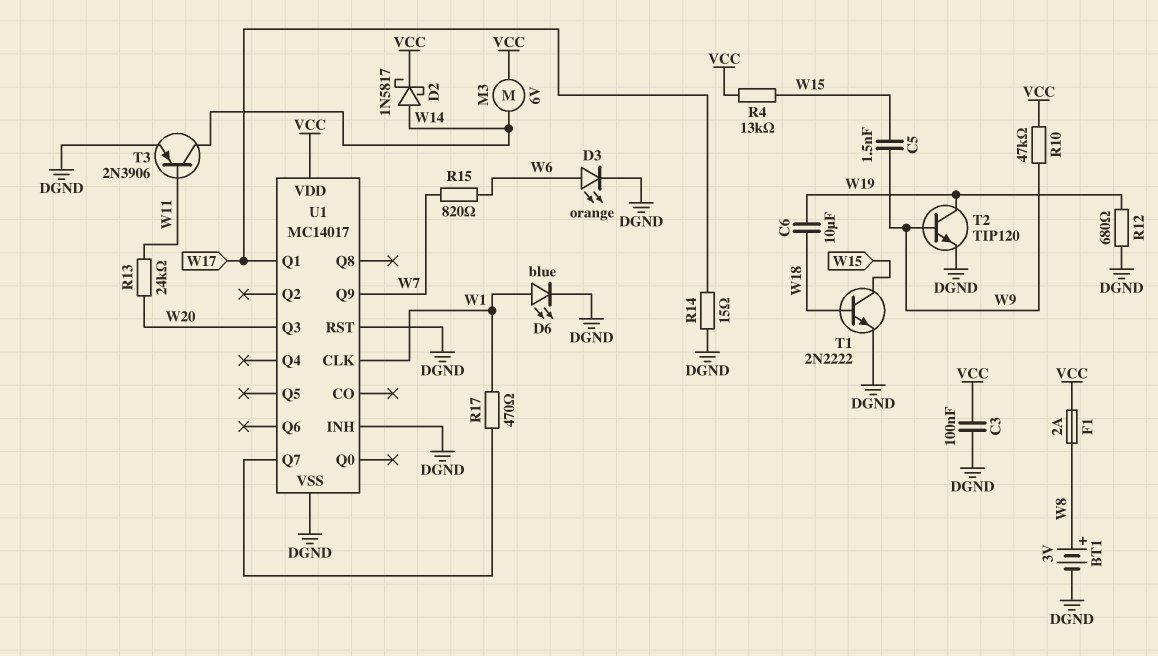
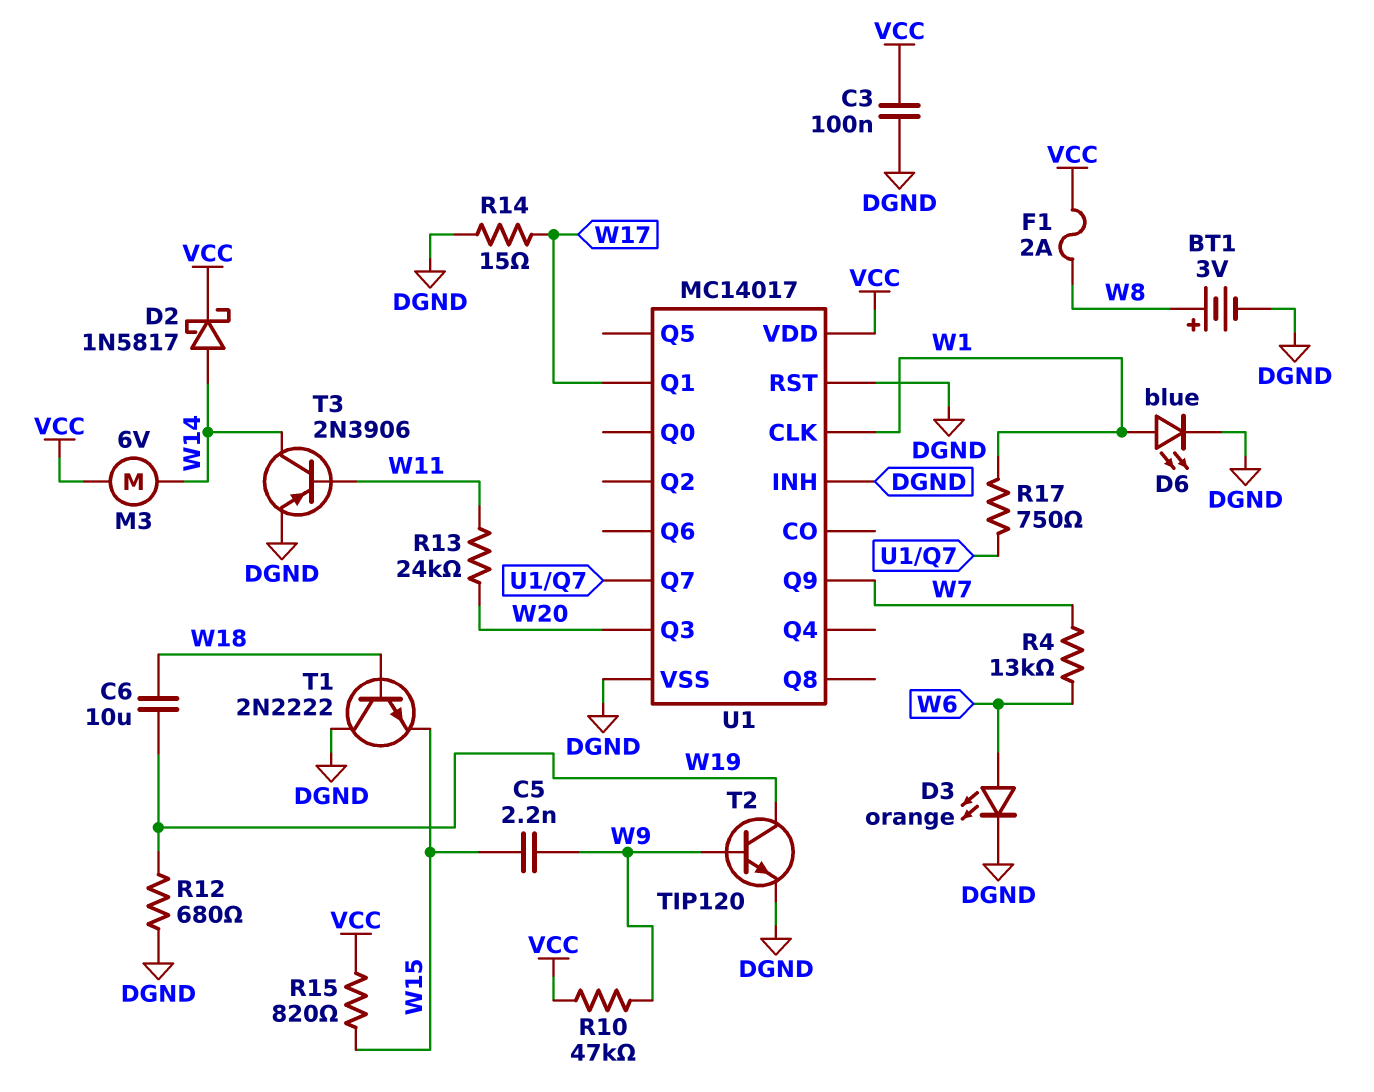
C5: 1.5nF (W9, W15) -> 2.2nF (W9, W15)
R4: 13k (VCC, W15) -> 13k (W6, W7)
R15: 820 (W6, W7) -> 820 (VCC, W15)
R17: 470 (U1/Q7, W1) -> 750 (U1/Q7, W1)
T1: NPN 2N2222 (B W18, C W15, E DGND) -> NPN 2N2222 (B W18, C DGND, E W15)

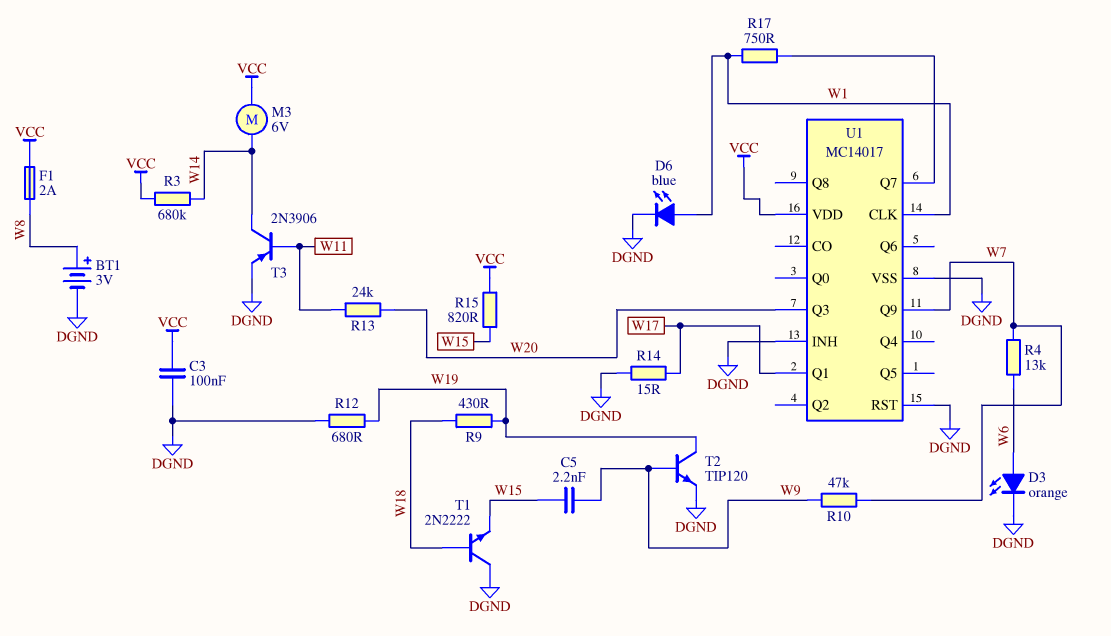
C6: 10uF (W18, W19) -> none
D2: schottky 1N5817 (A W14, K VCC) -> none
R3: none -> 680k (VCC, W14)
R9: none -> 430 (W18, W19)
R10: 47k (VCC, W9) -> 47k (W7, W9)

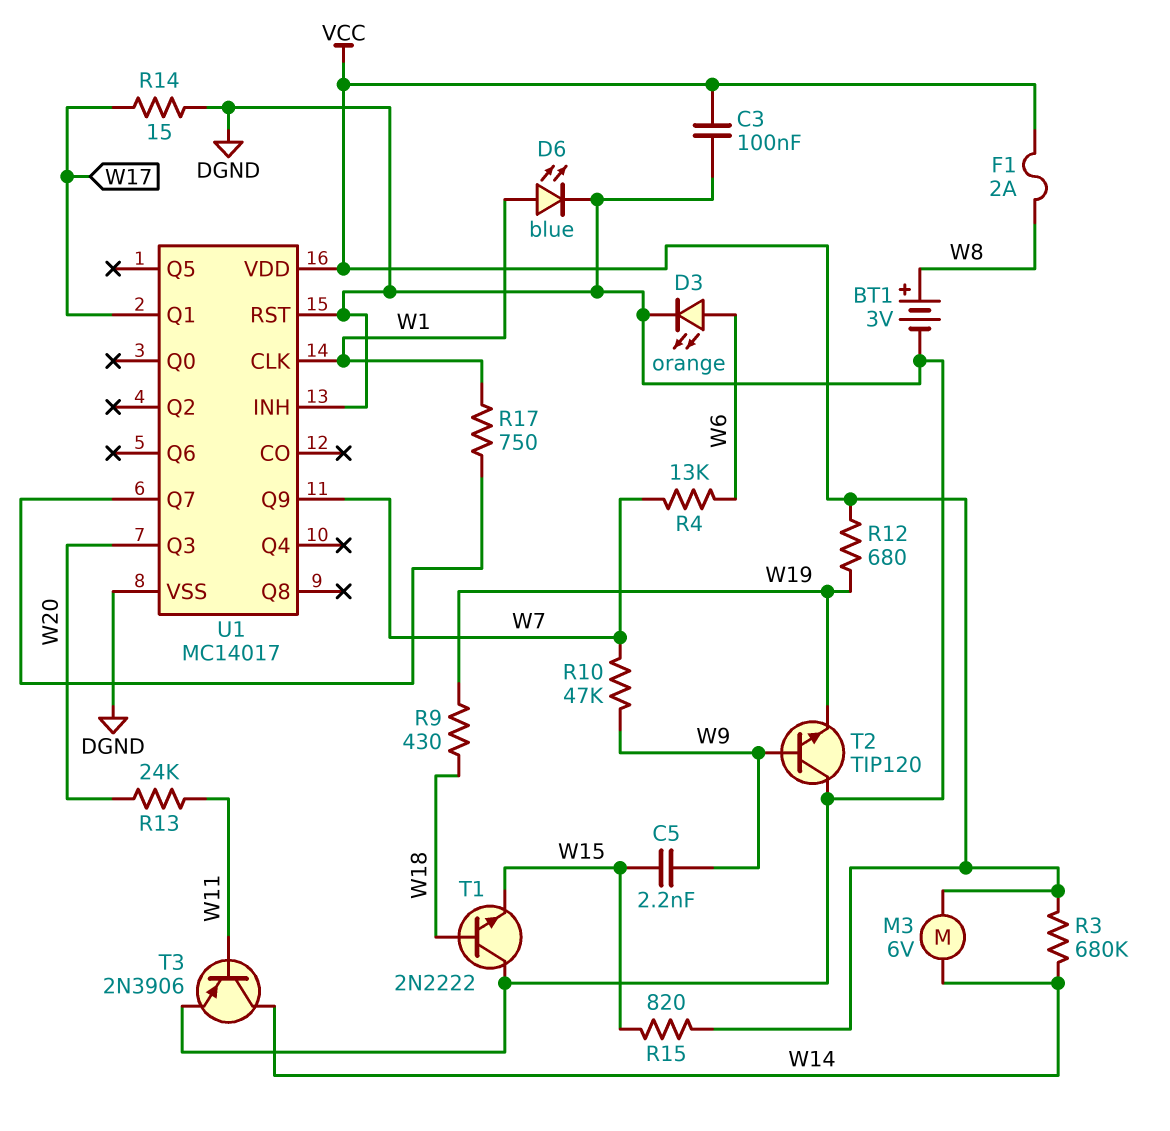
R12: 680 (DGND, W19) -> 680 (VCC, W19)
T2: NPN TIP120 (B W9, C W19, E DGND) -> NPN TIP120 (B W9, C DGND, E W19)

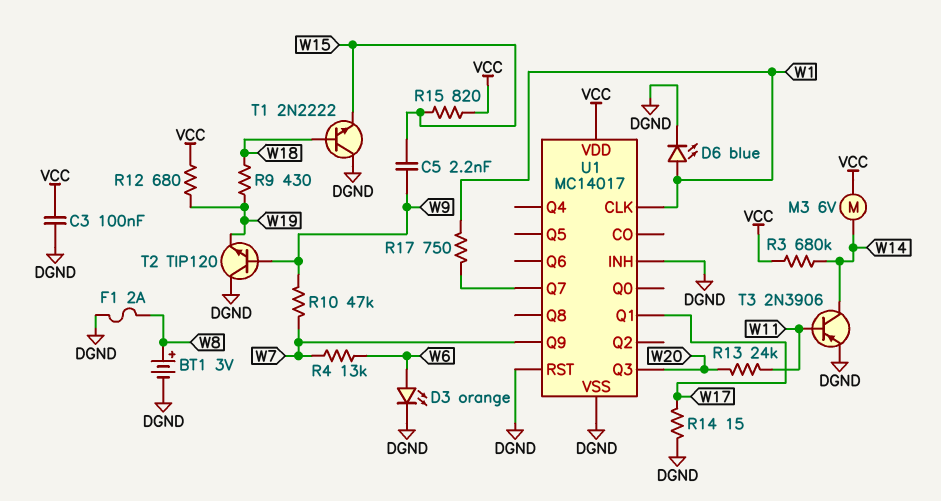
F1: 2A (VCC, W8) -> 2A (DGND, W8)

